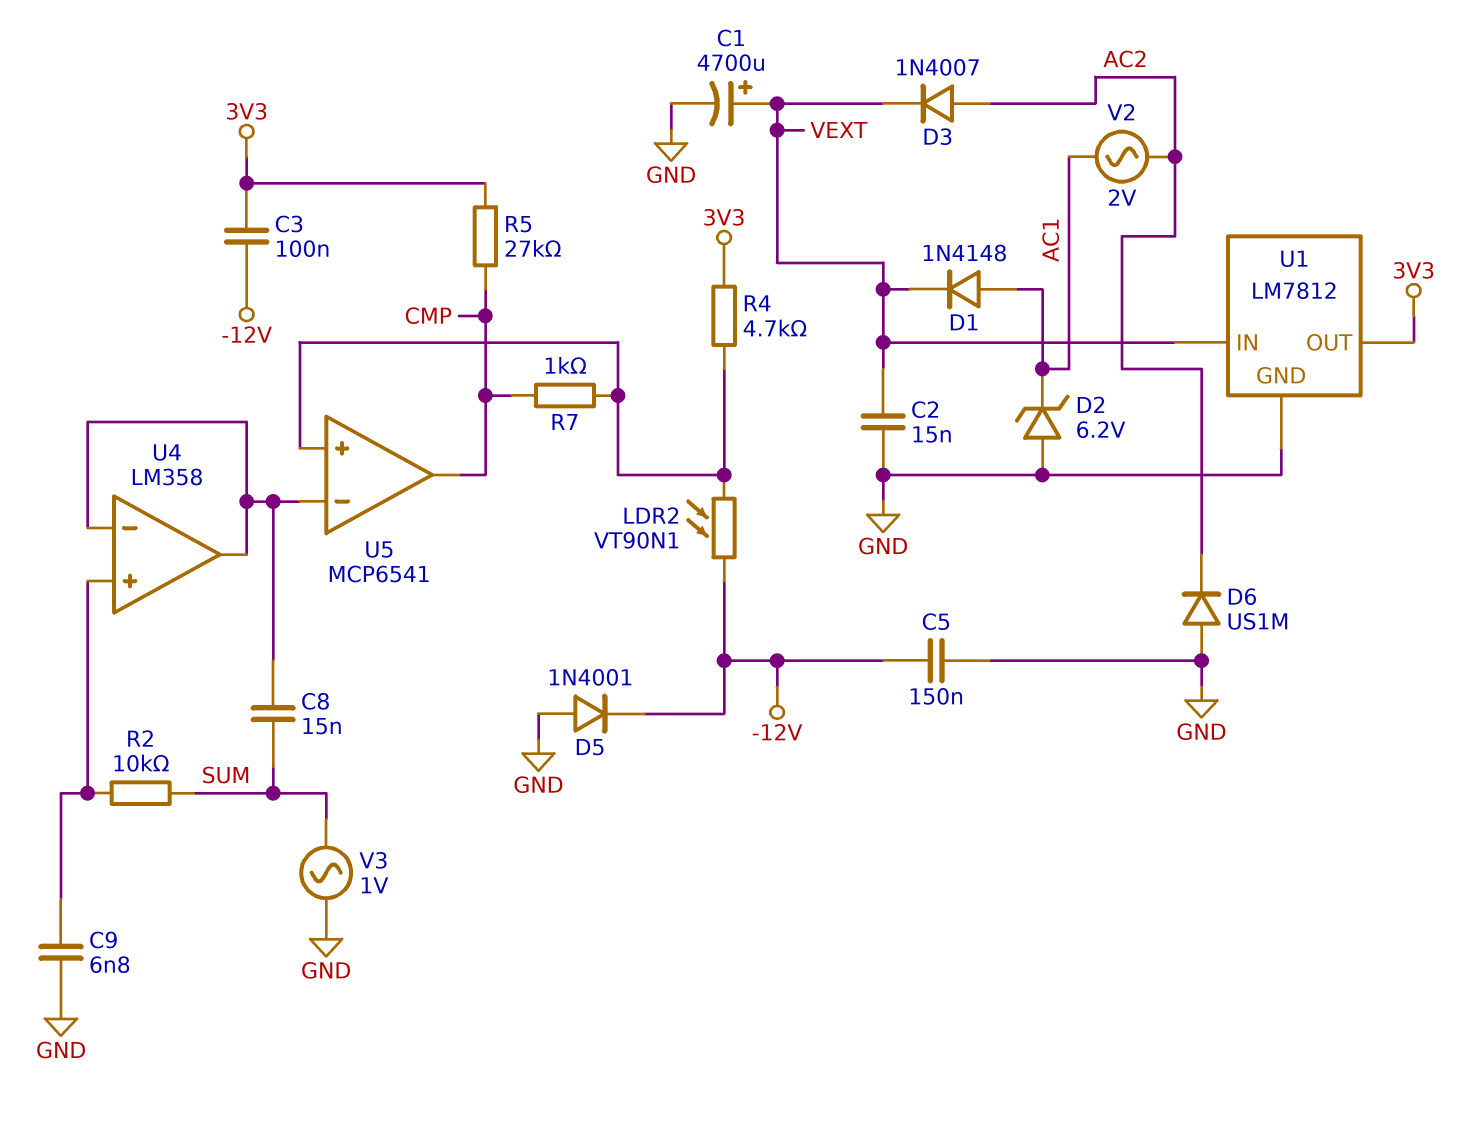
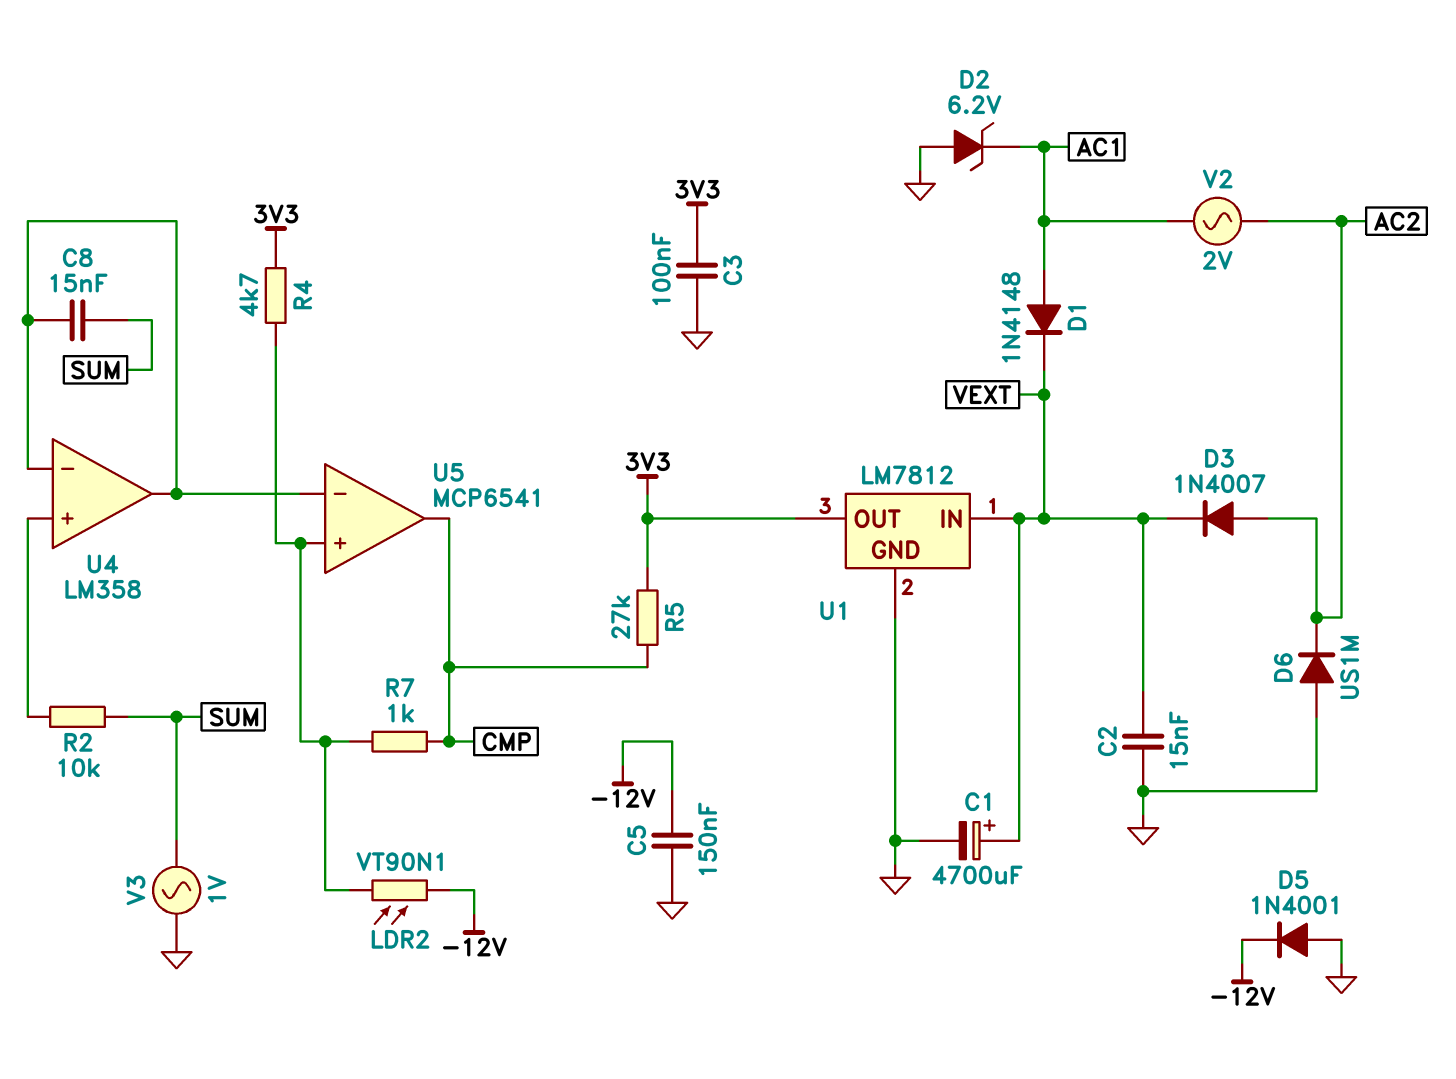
C3: 100nF (-12V, 3V3) -> 100nF (3V3, GND)
C9: 6.8nF (GND, U4/in+) -> none

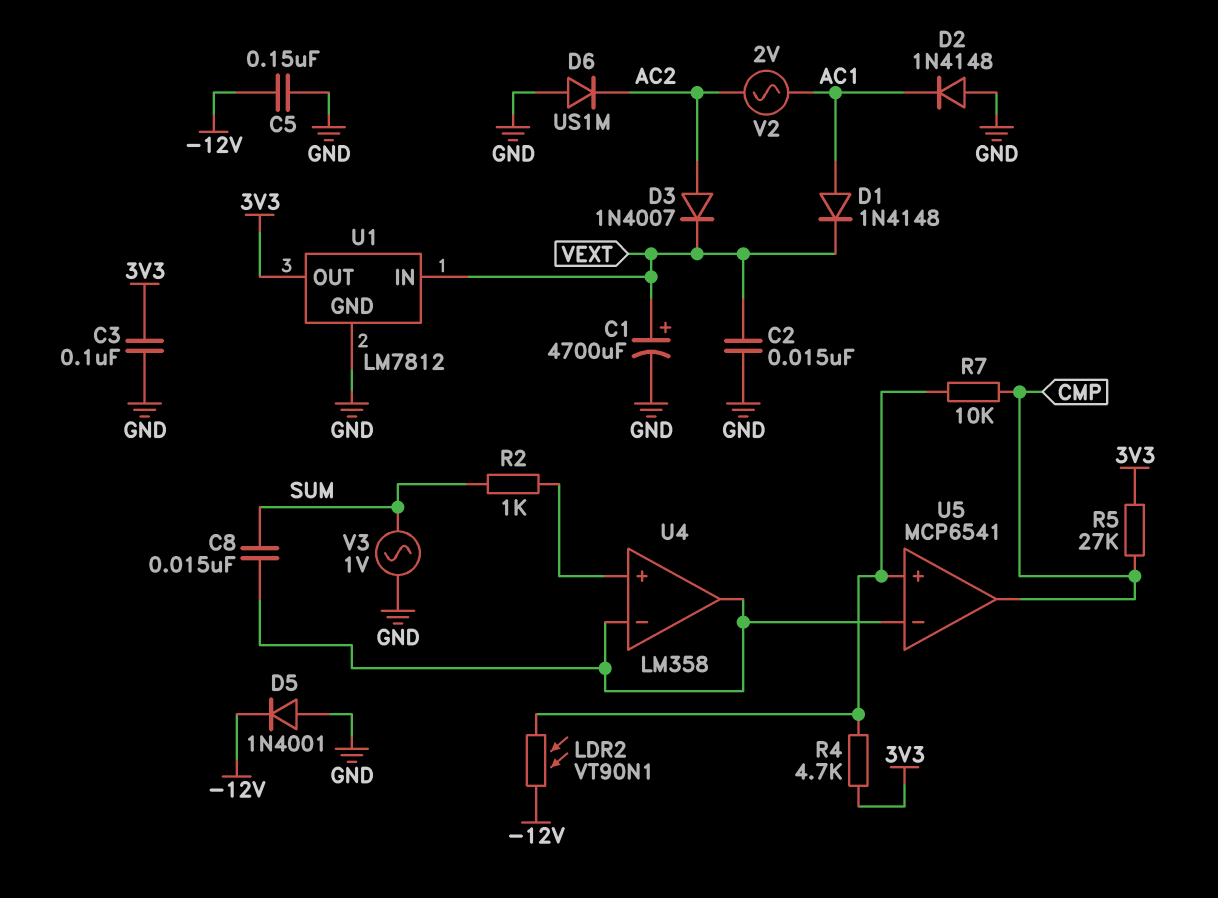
D2: zener 6.2V (A GND, K AC1) -> diode 1N4148 (A GND, K AC1)
R2: 10k (SUM, U4/in+) -> 1k (SUM, U4/in+)
R7: 1k (CMP, U5/in+) -> 10k (CMP, U5/in+)

